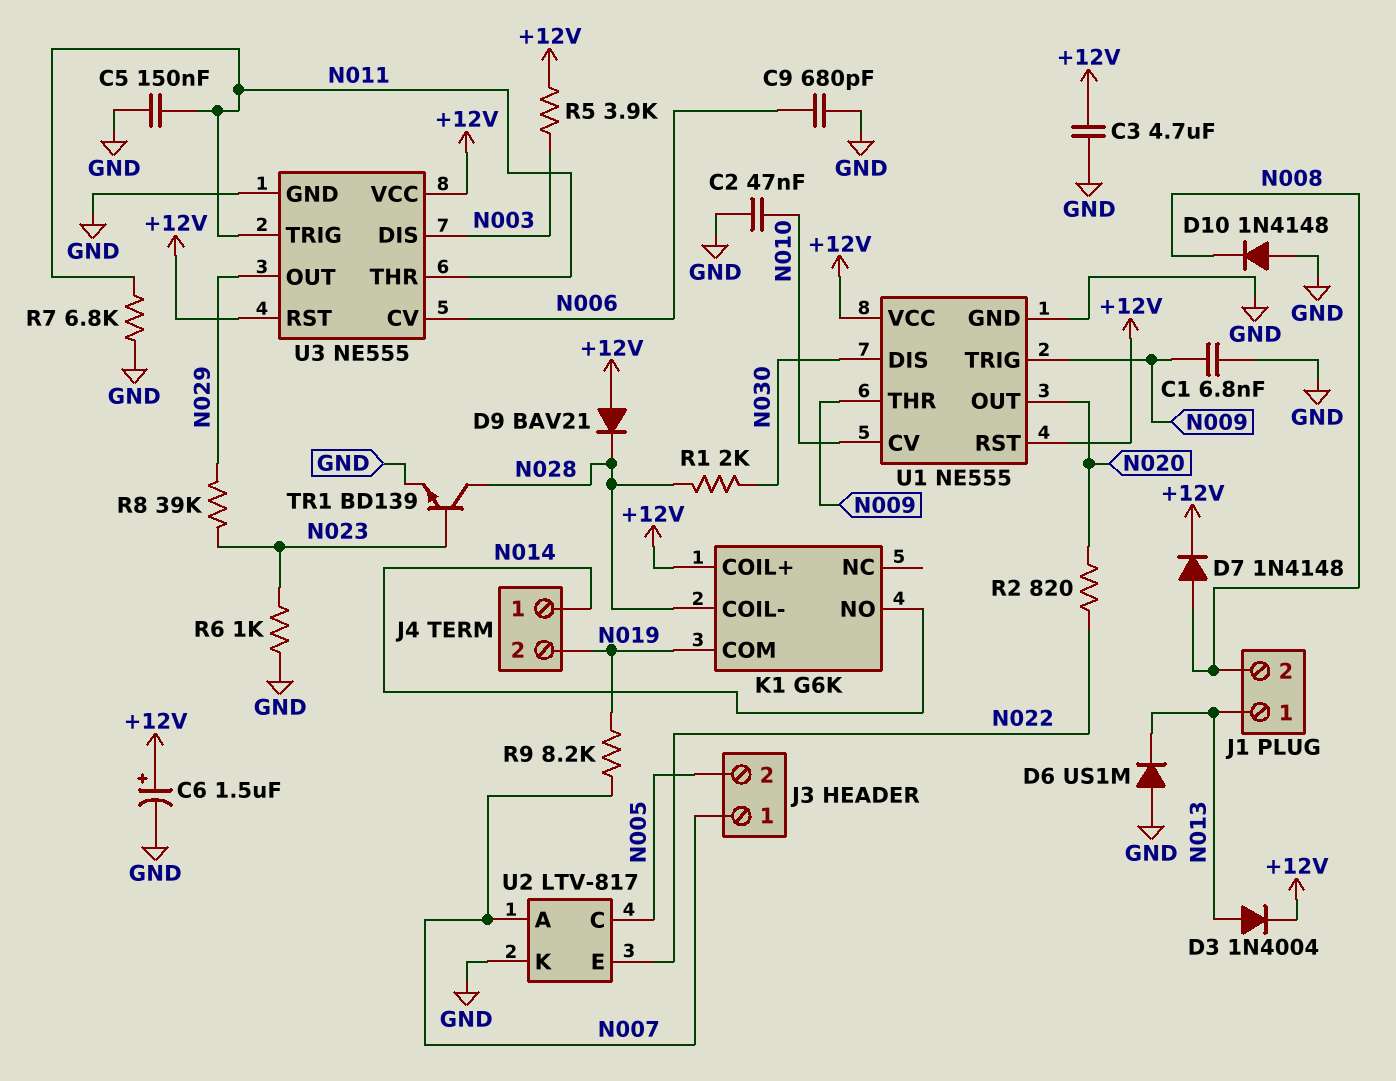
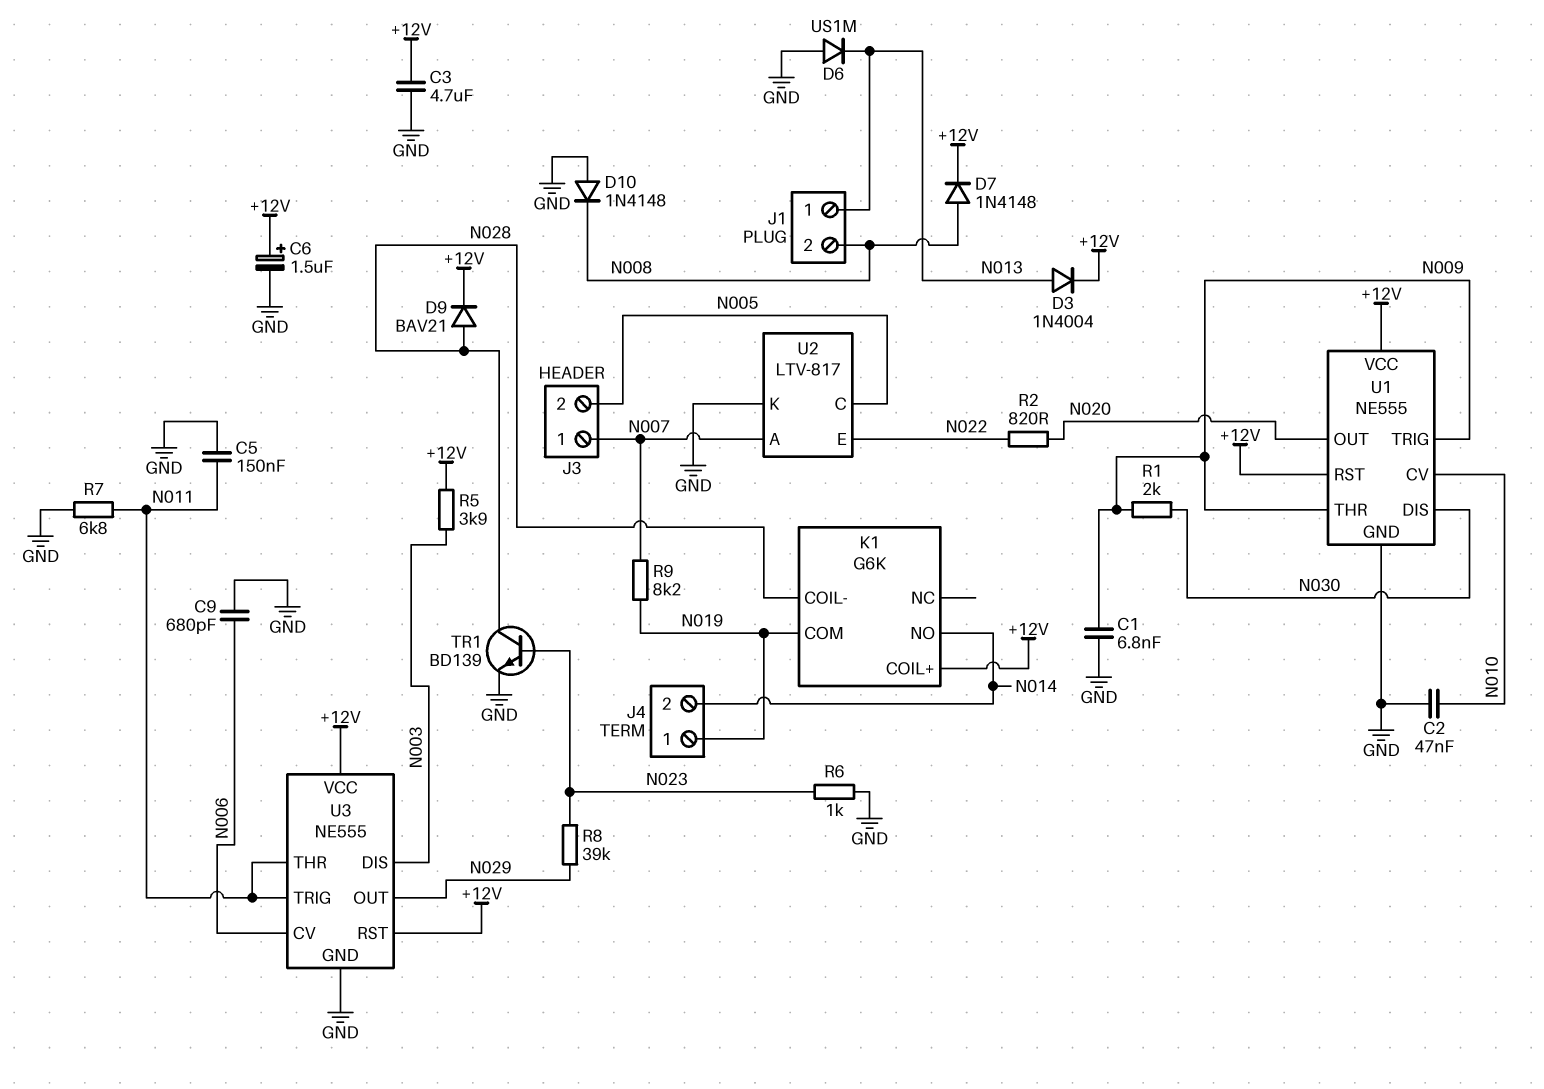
D9: diode BAV21 (A +12V, K N028) -> diode BAV21 (A N028, K +12V)
J4 pin 1: N014 -> N019
J4 pin 2: N019 -> N014
R1: 2k (N028, N030) -> 2k (N009, N030)

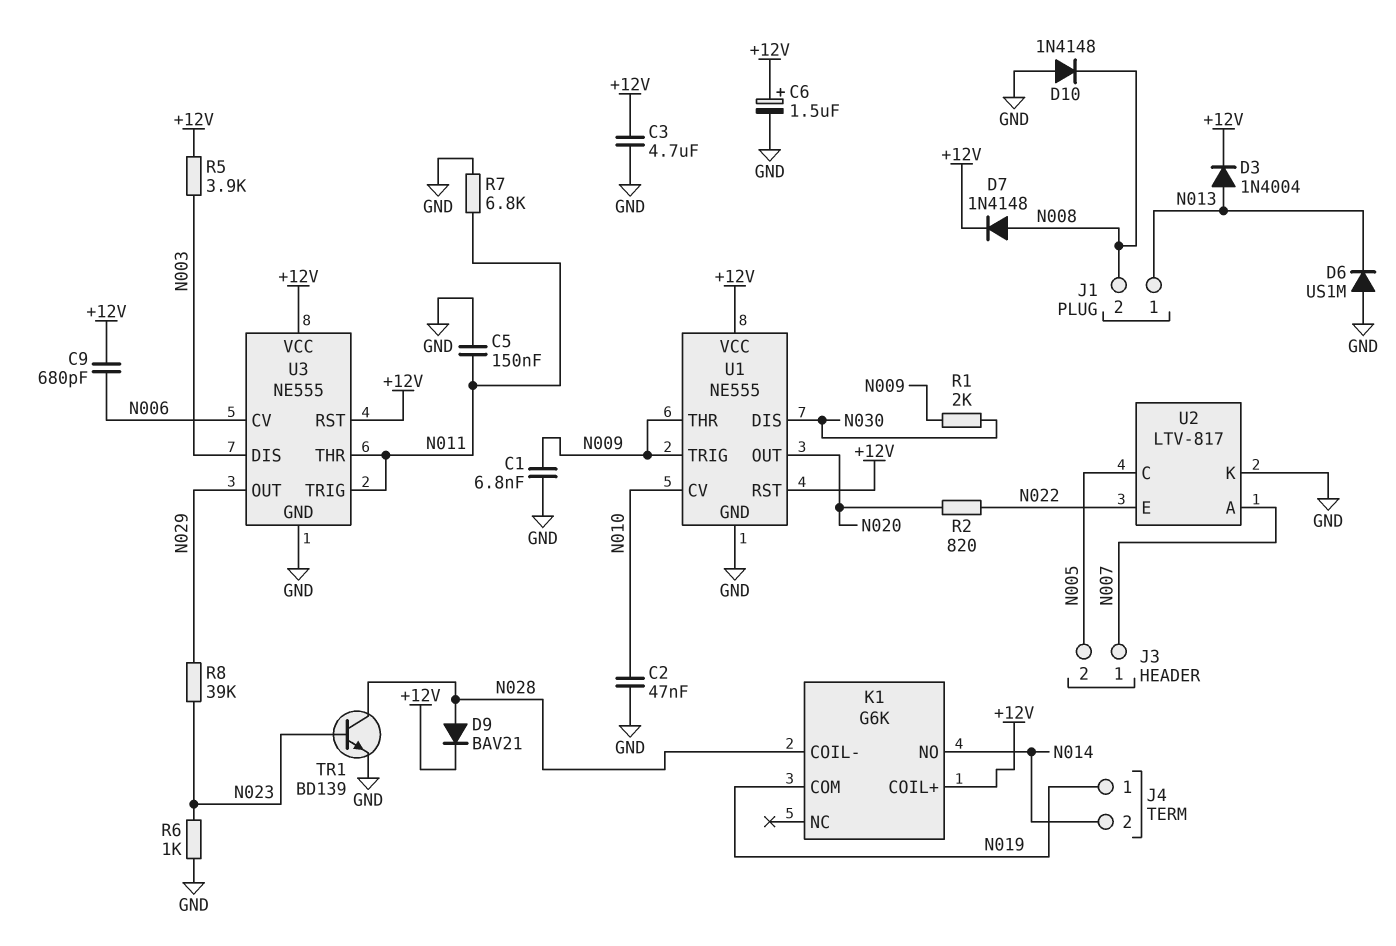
C9: 680pF (GND, N006) -> 680pF (+12V, N006)
R9: 8.2k (N007, N019) -> none

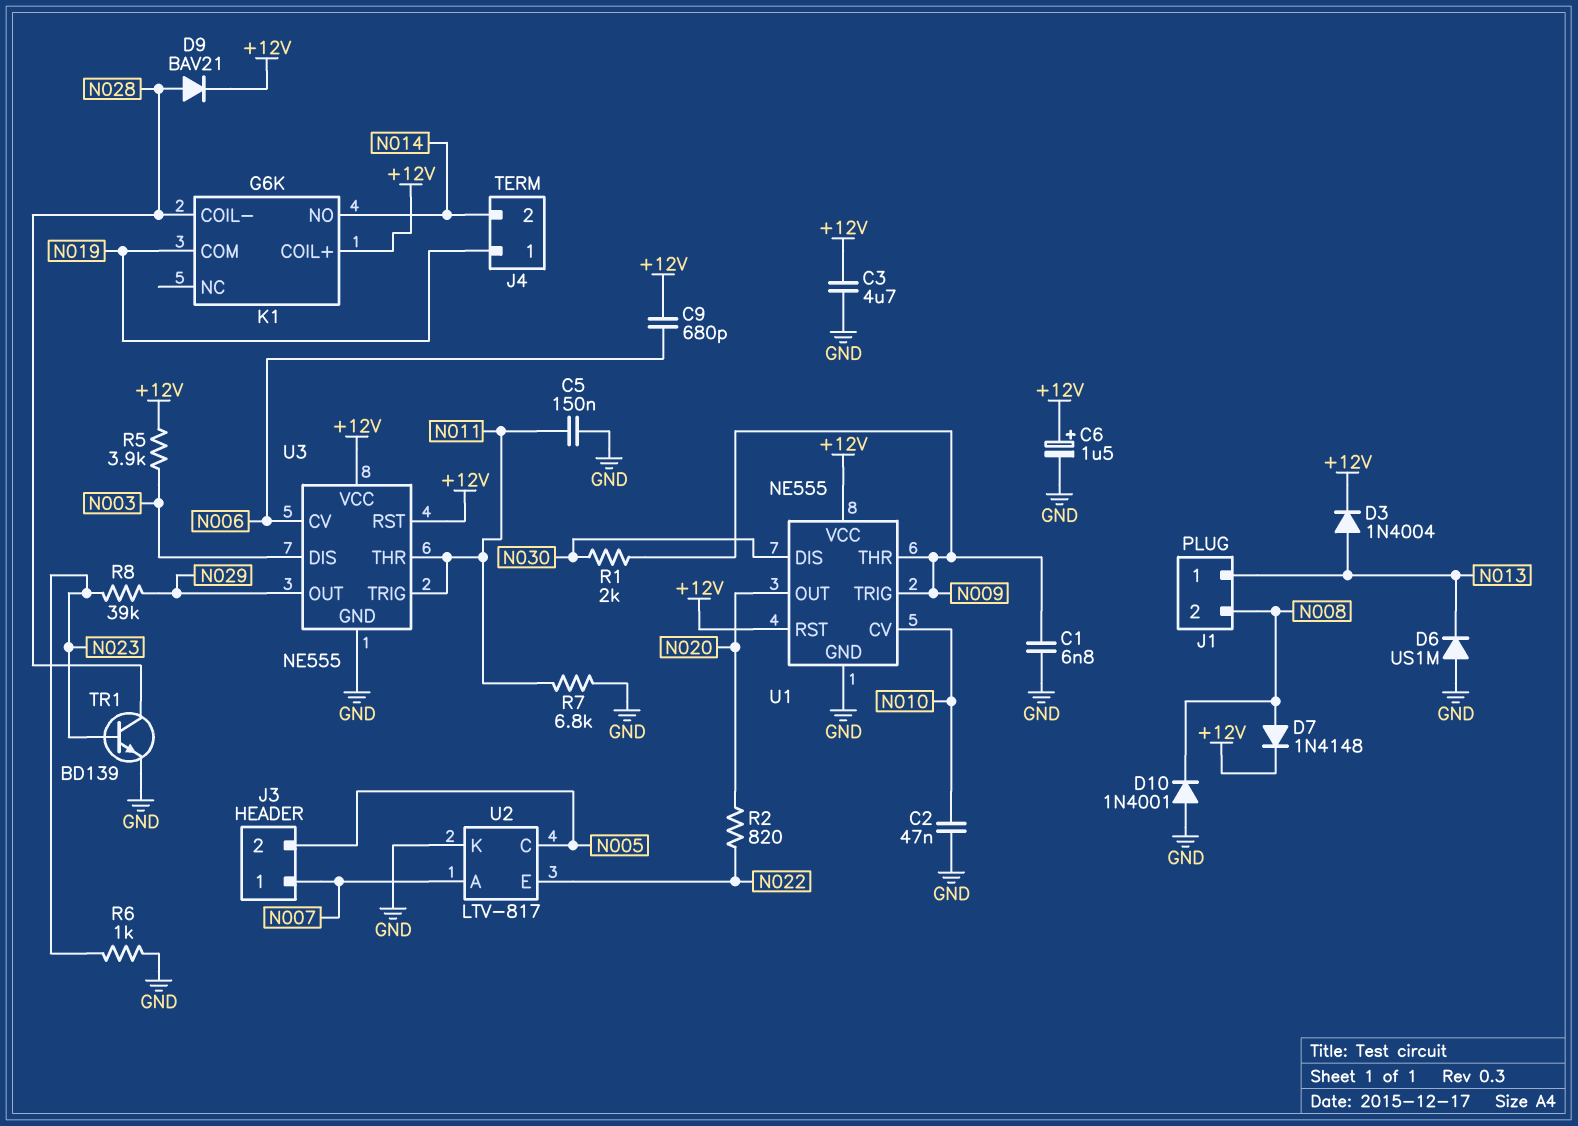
D10: diode 1N4148 (A GND, K N008) -> diode 1N4001 (A GND, K N008)

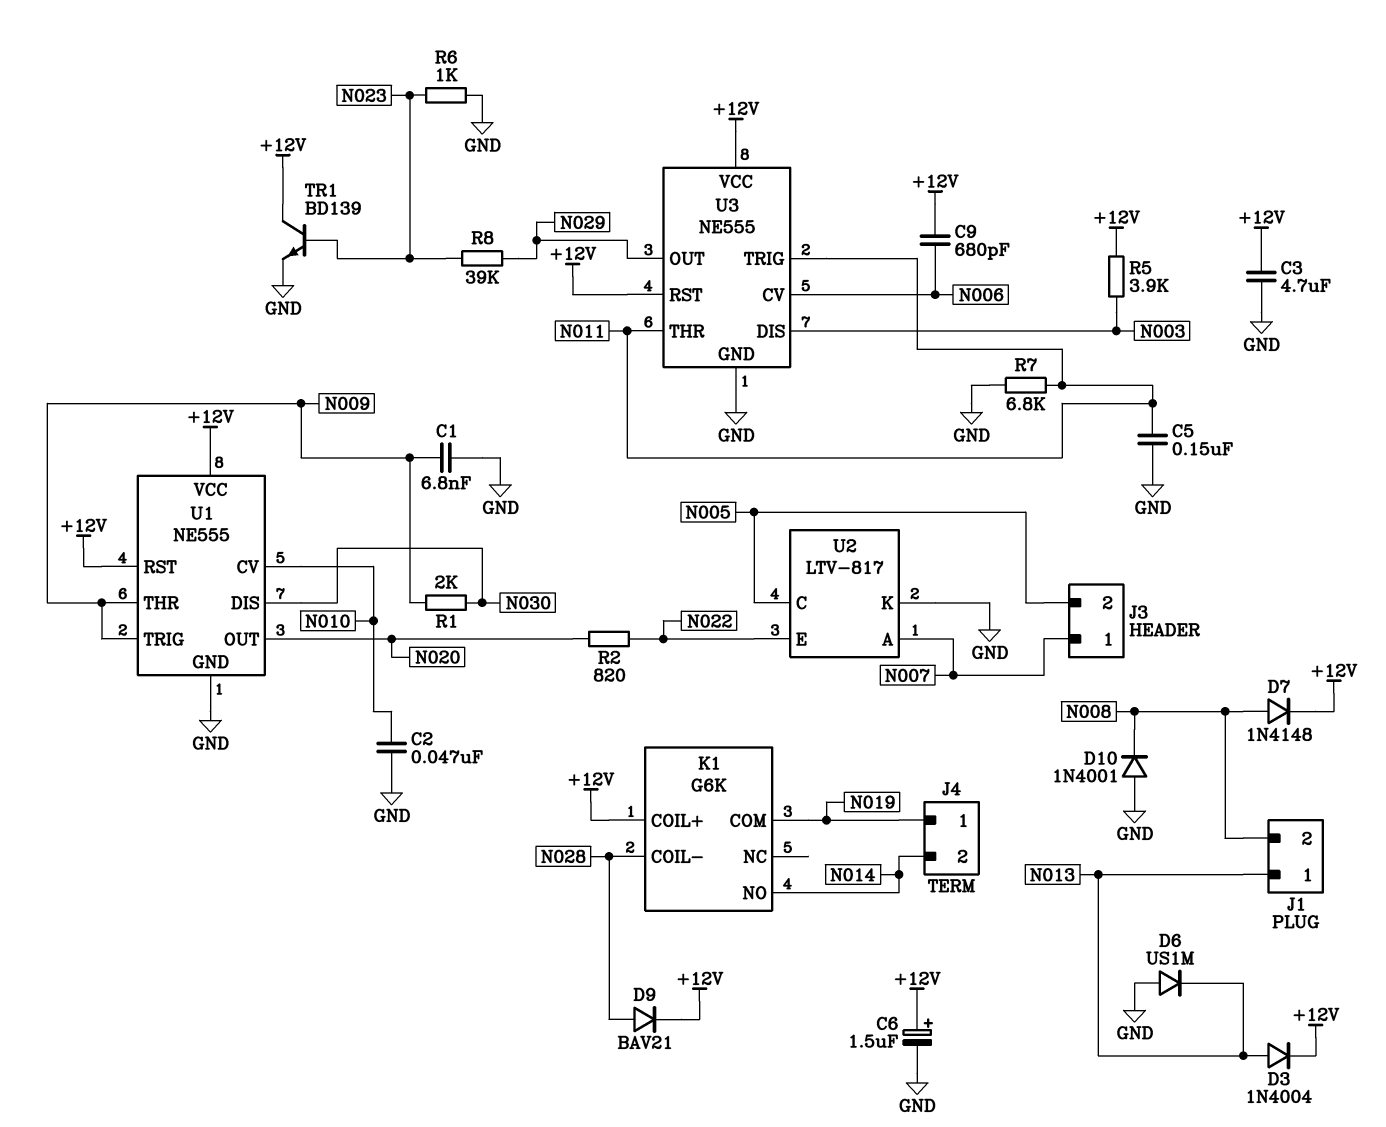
TR1: NPN BD139 (B N023, C N028, E GND) -> NPN BD139 (B N023, C +12V, E GND)

